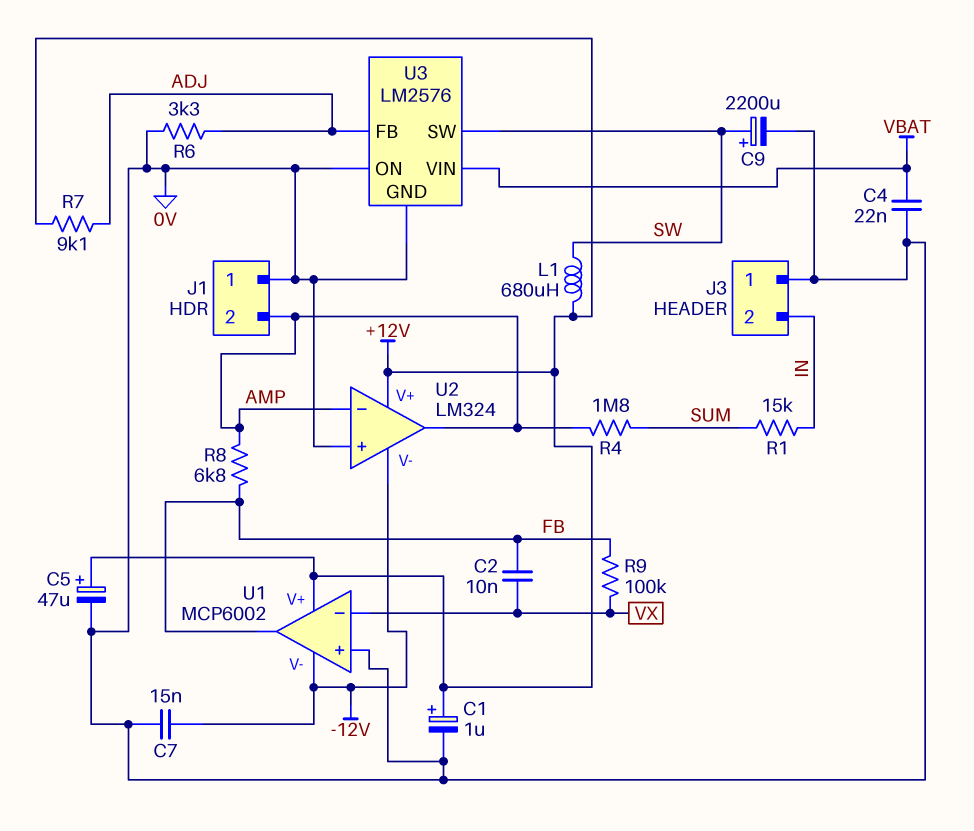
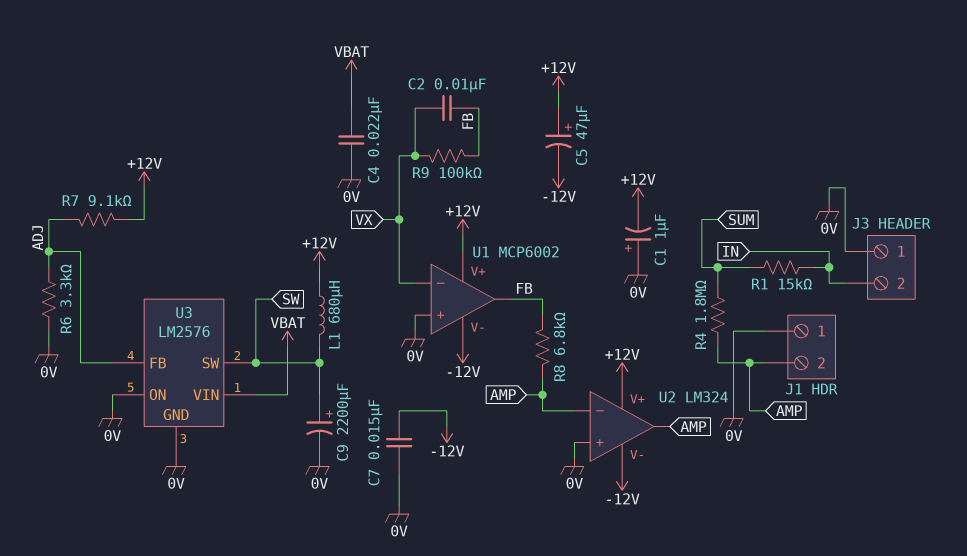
C1: 1uF (plus +12V, minus 0V) -> 1uF (plus 0V, minus +12V)
C5: 47uF (plus +12V, minus 0V) -> 47uF (plus +12V, minus -12V)

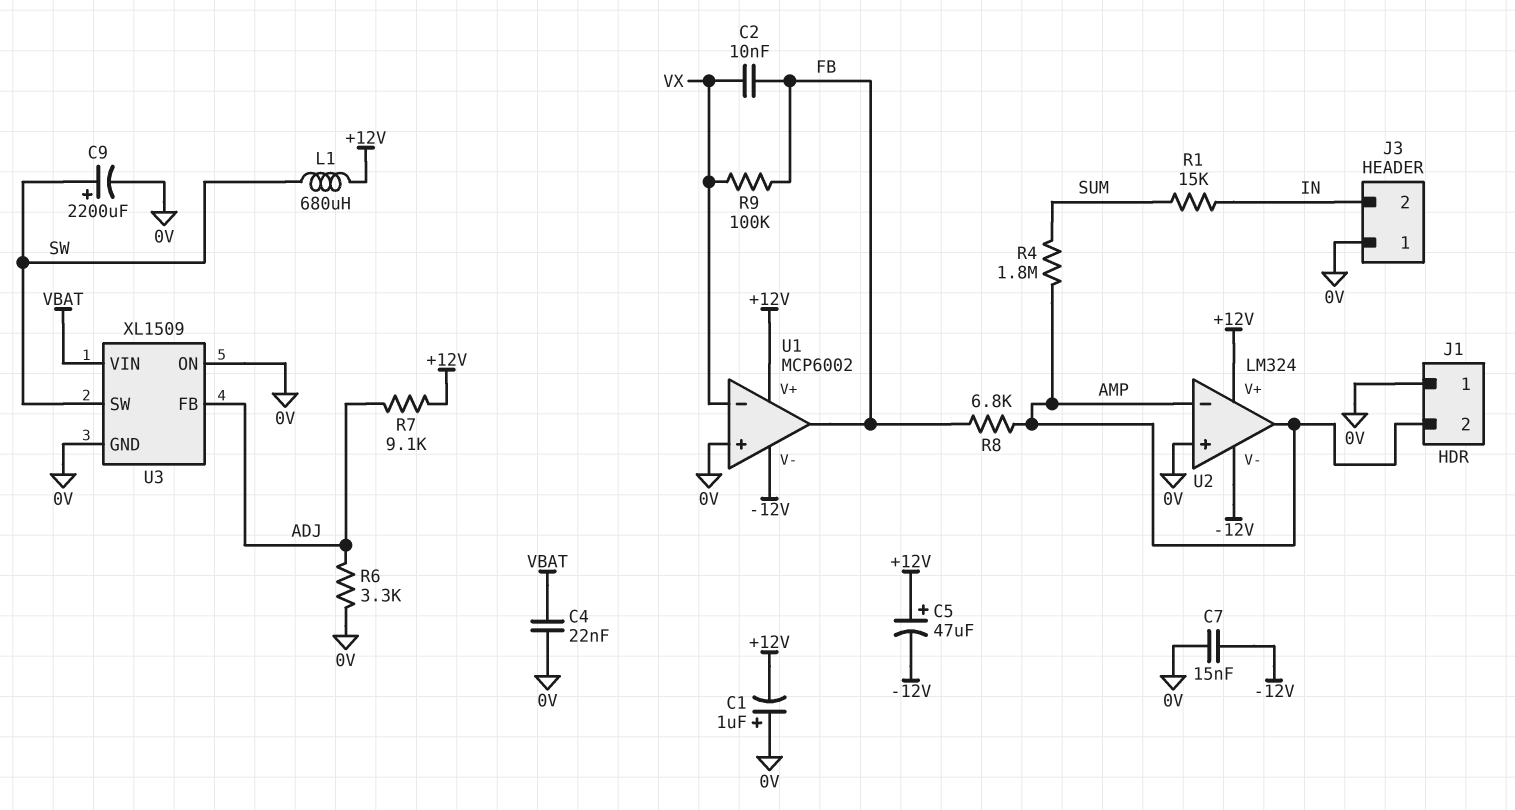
U3: LM2576 -> XL1509

